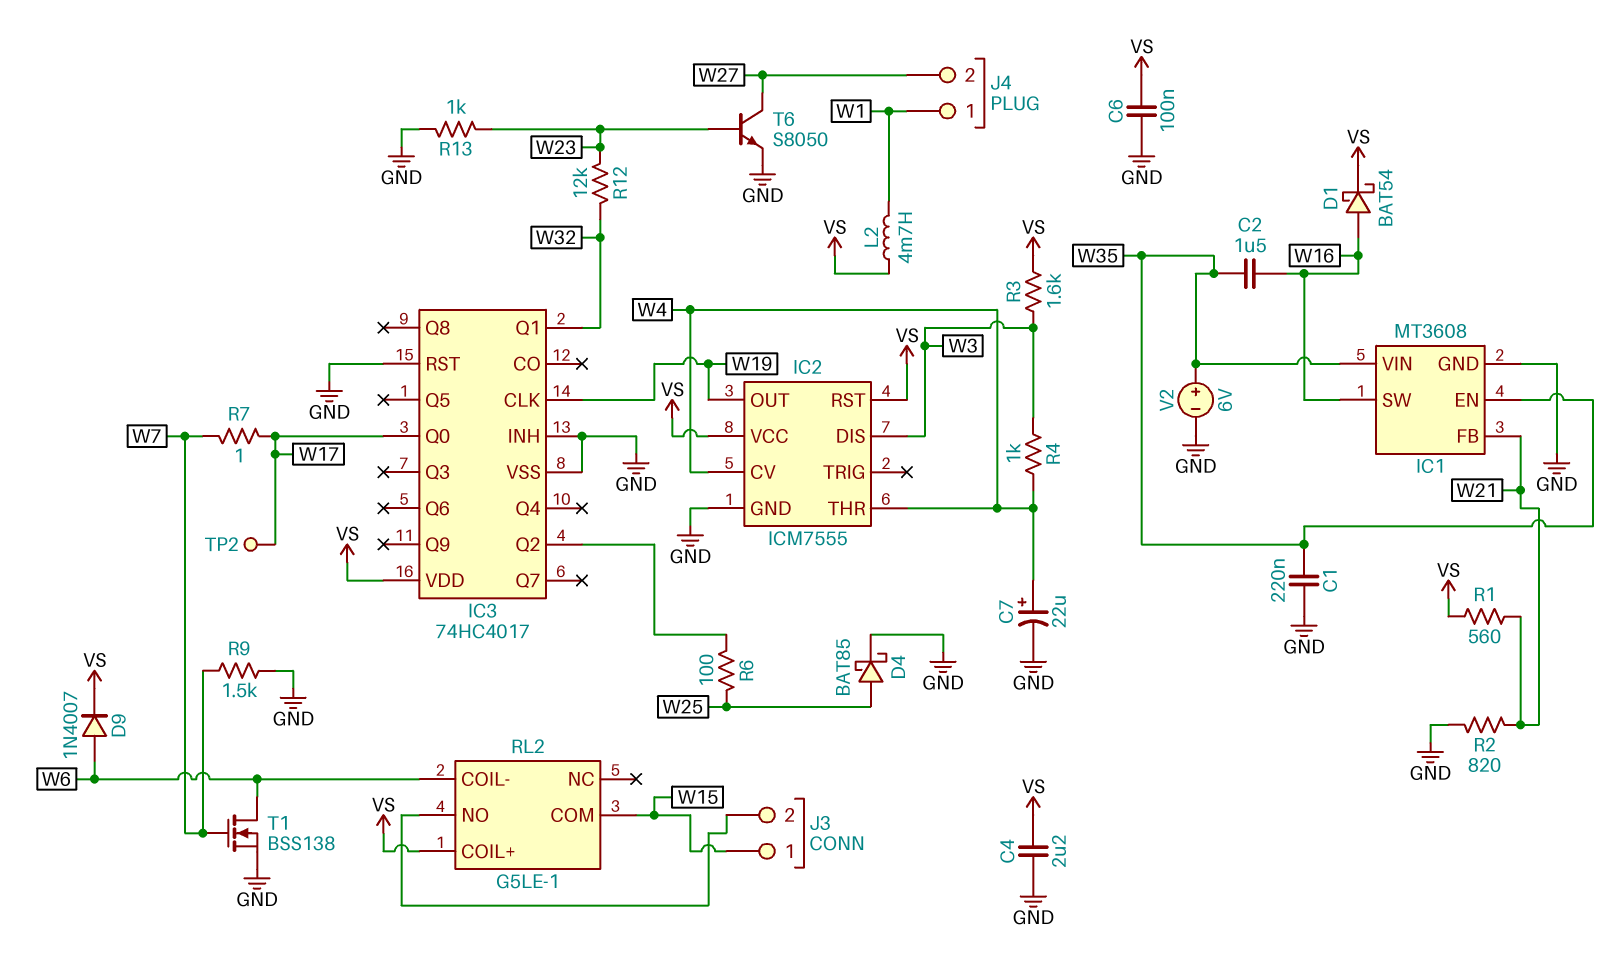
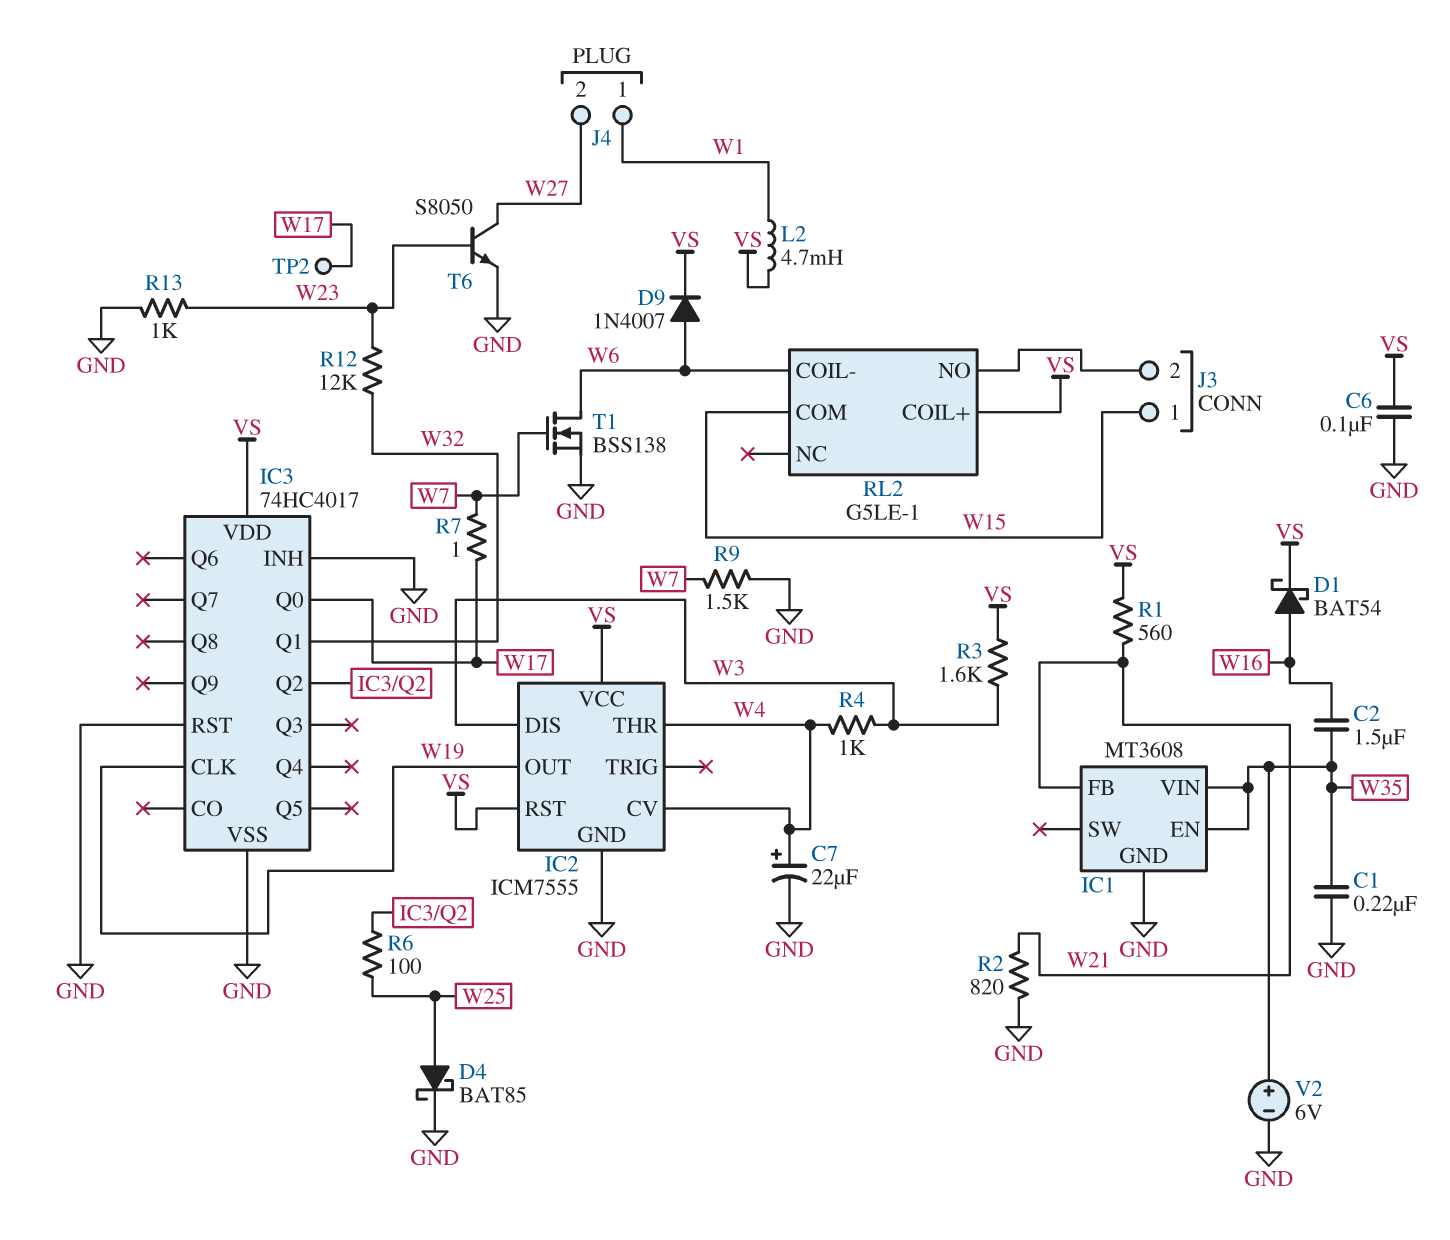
C4: 2.2uF (GND, VS) -> none
IC1 pin SW: W16 -> none

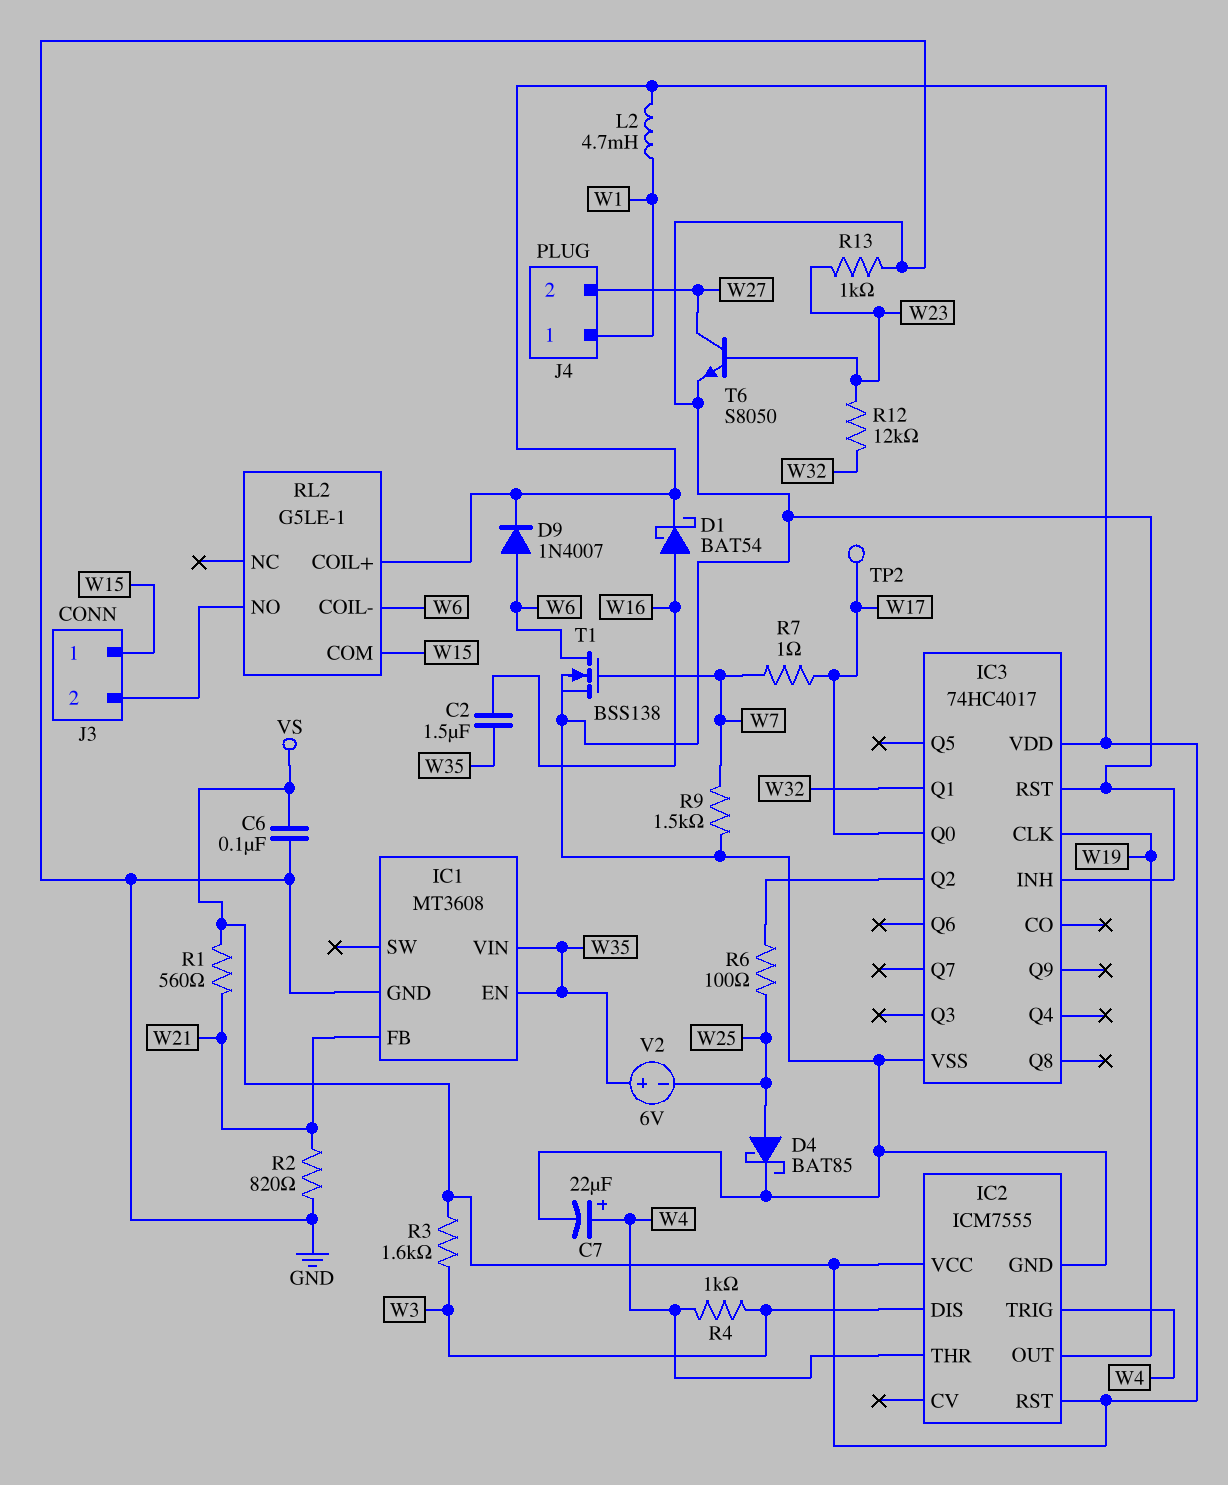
C1: 220nF (GND, W35) -> none
IC2 pin CV: W4 -> none
IC2 pin TRIG: none -> W4
V2: 6V (plus W35, minus GND) -> 6V (plus W35, minus W25)

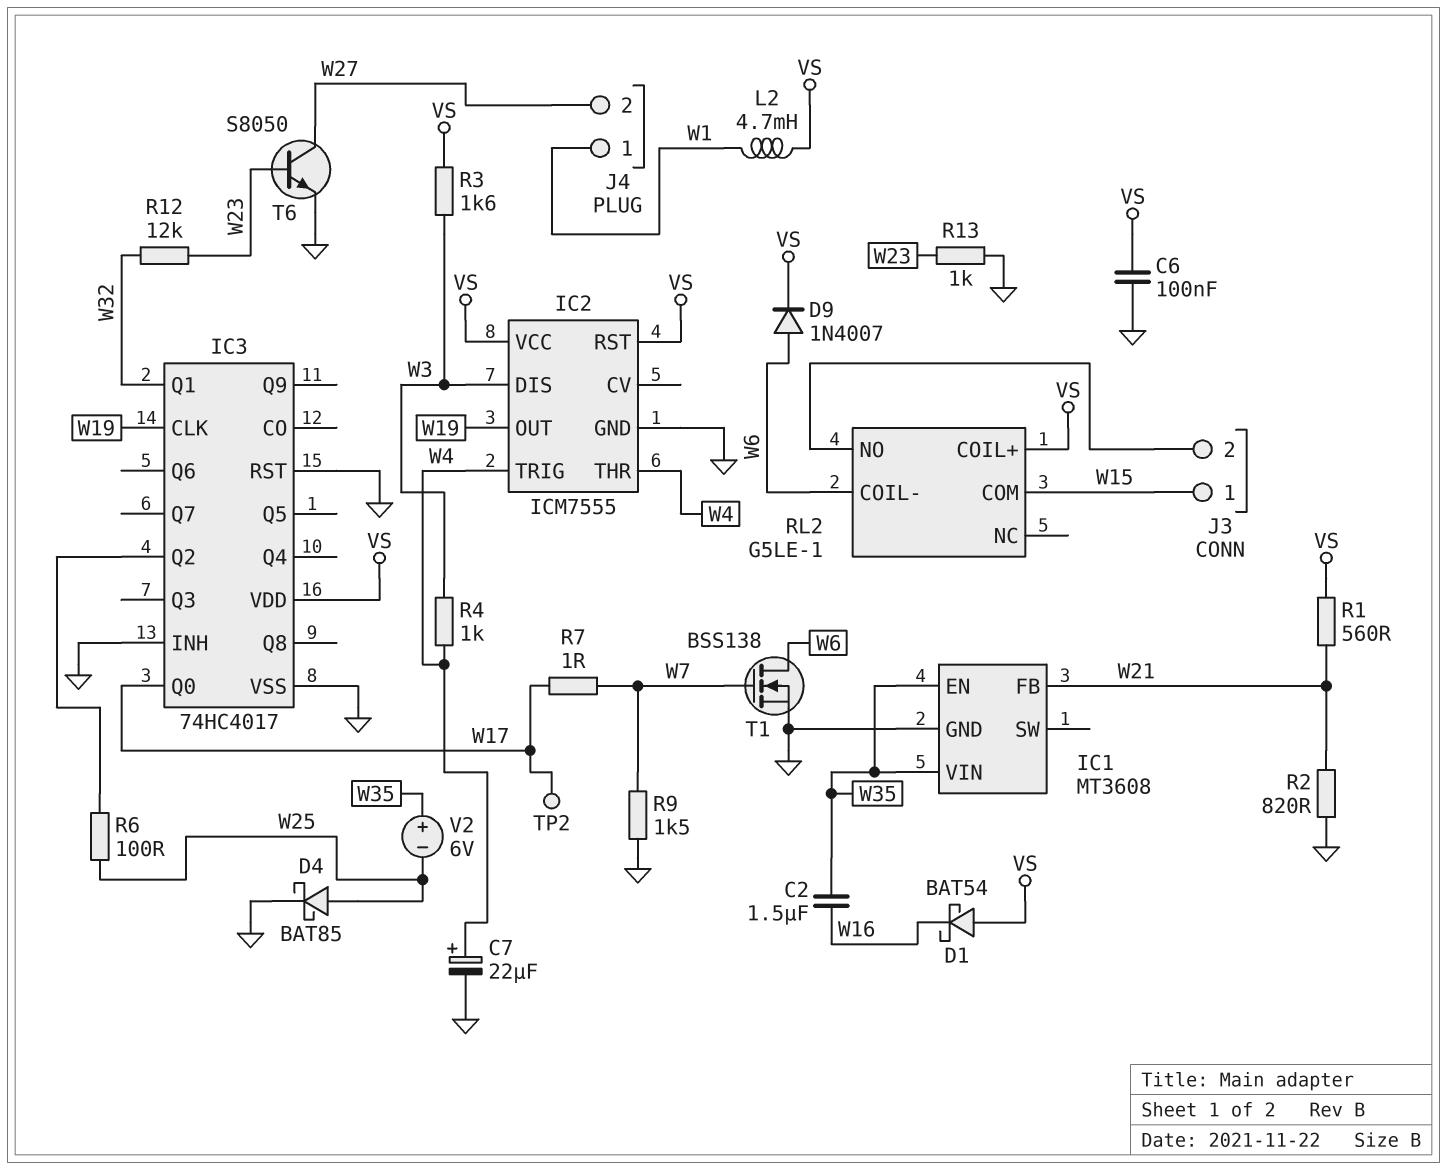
D1: schottky BAT54 (A W16, K VS) -> schottky BAT54 (A VS, K W16)

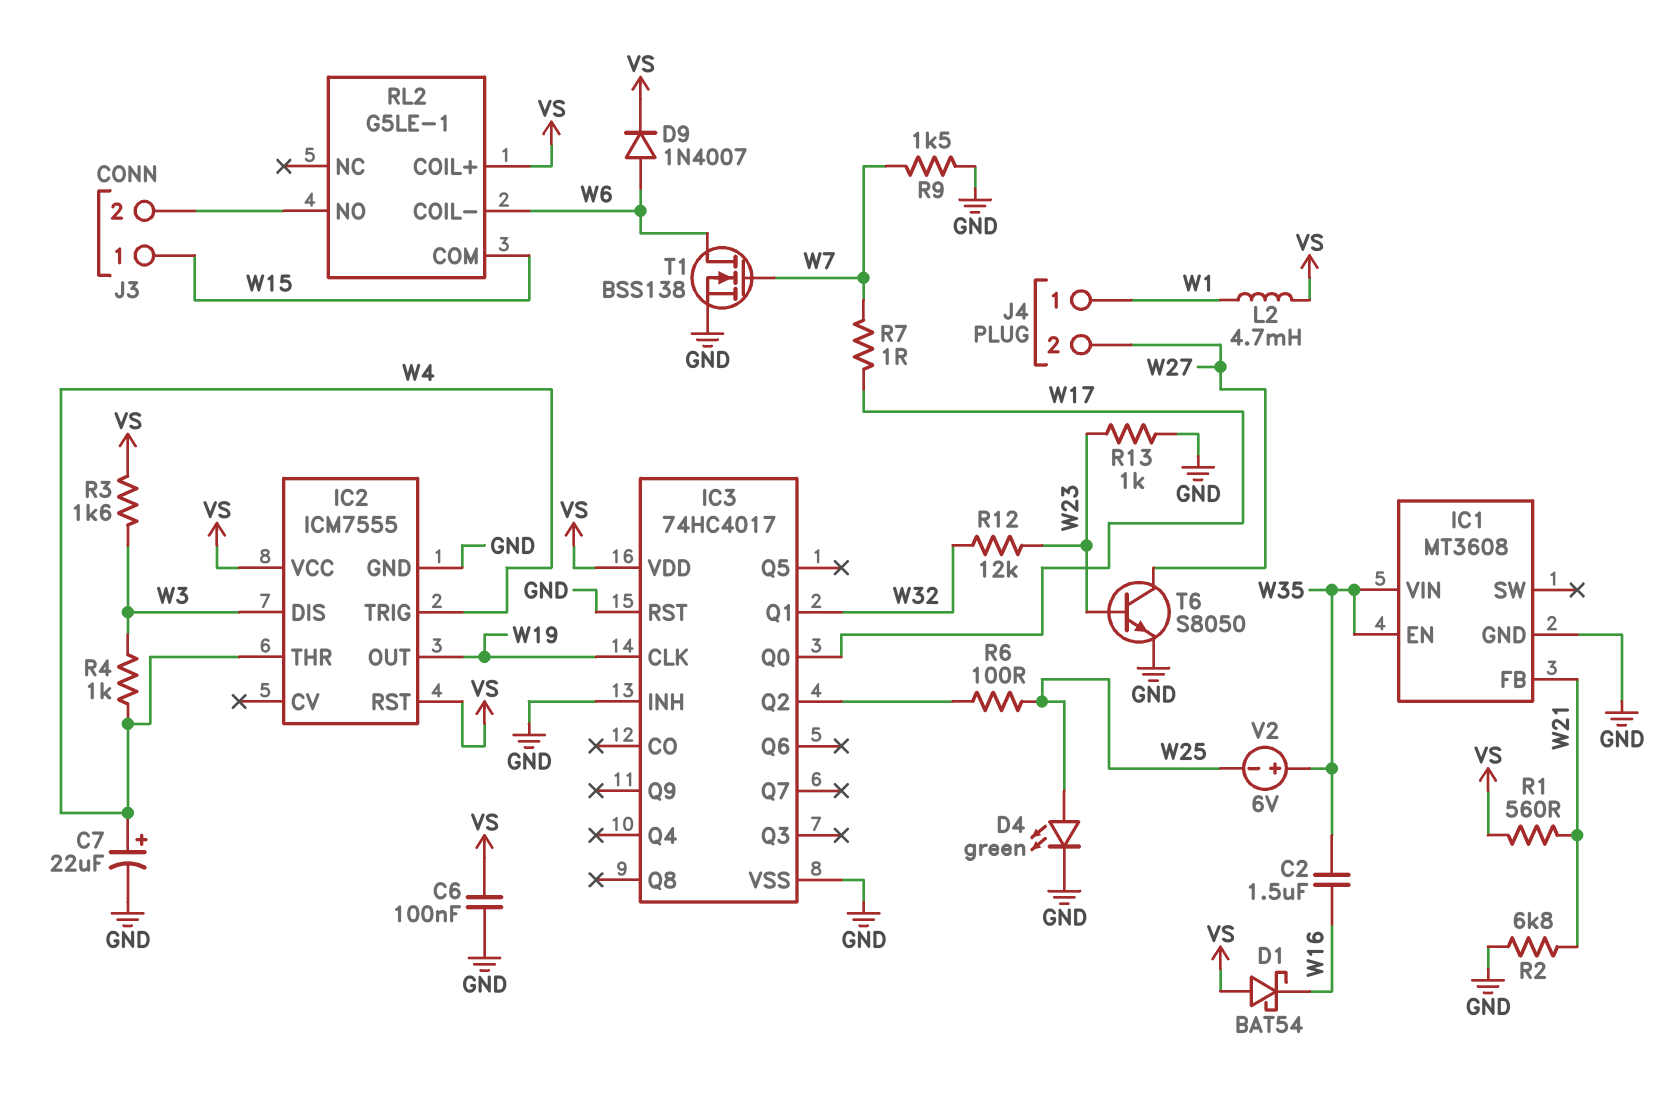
D4: schottky BAT85 (A W25, K GND) -> LED green (A W25, K GND)
R2: 820 (GND, W21) -> 6.8k (GND, W21)
TP2: test point (W17) -> none

